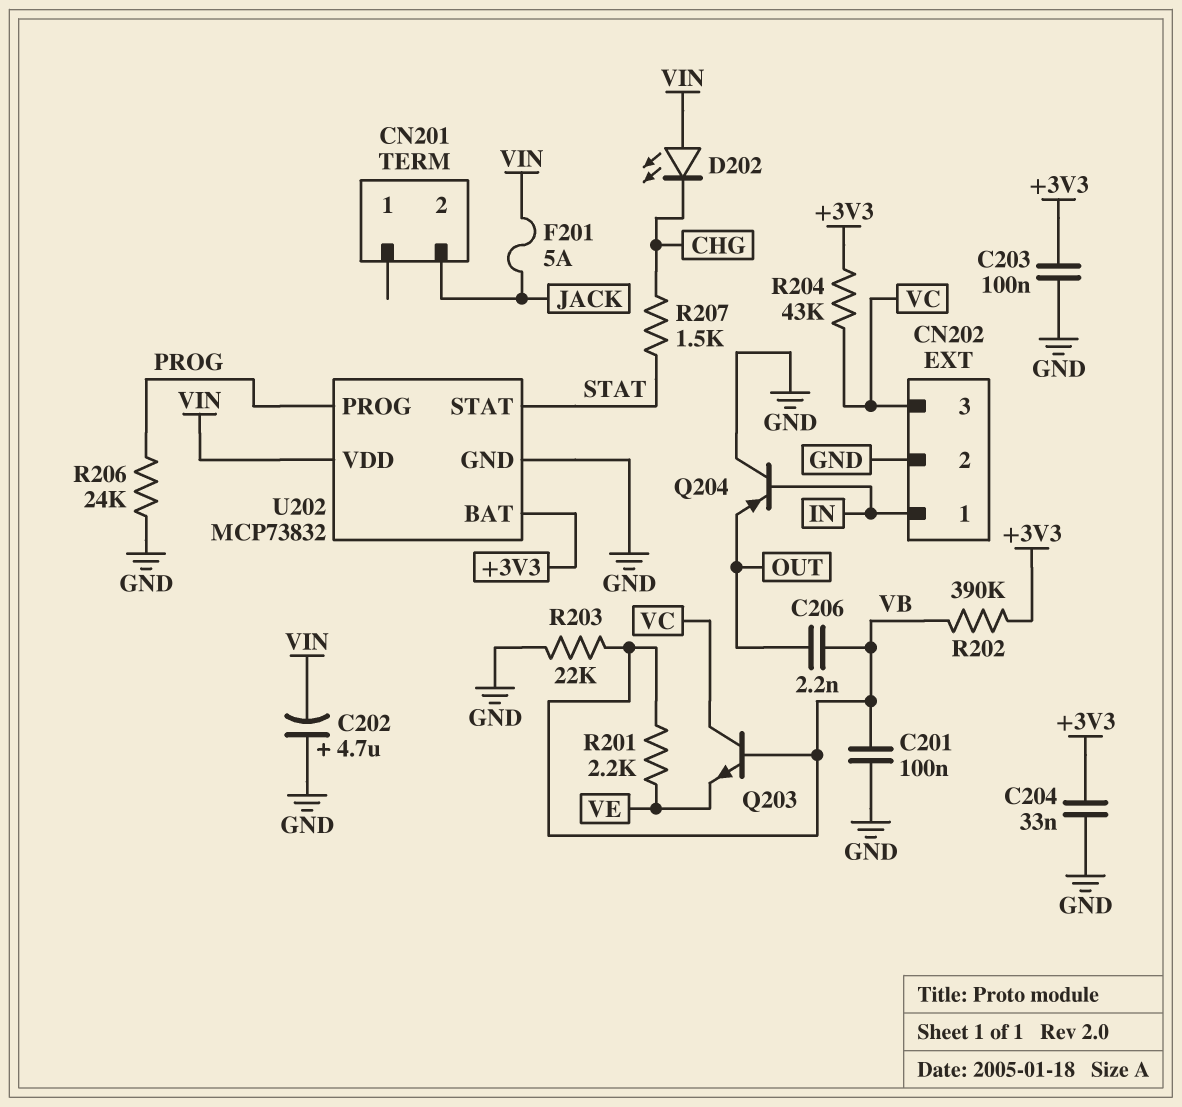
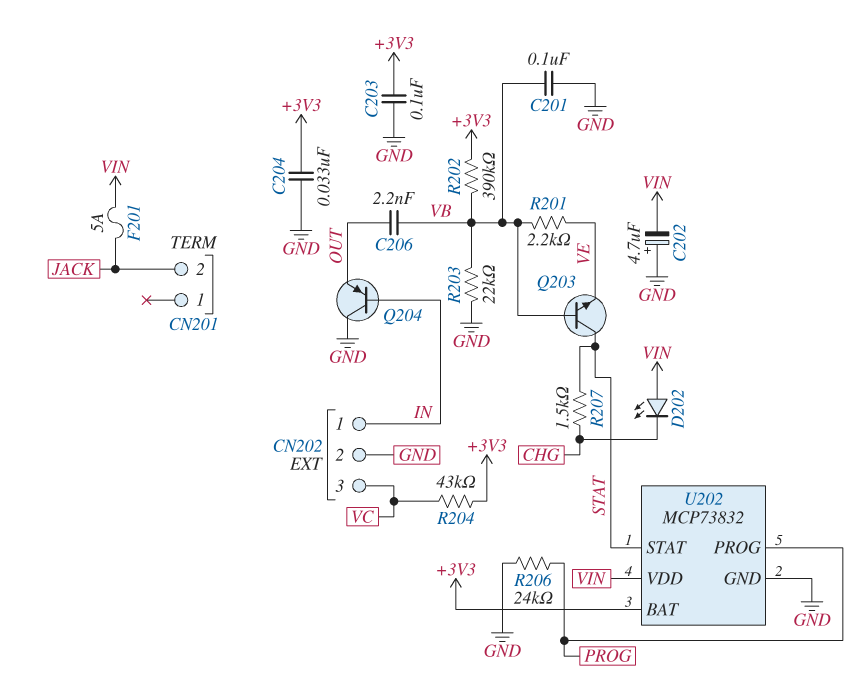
Q203: NPN (B VB, C VC, E VE) -> NPN (B VB, C STAT, E VE)

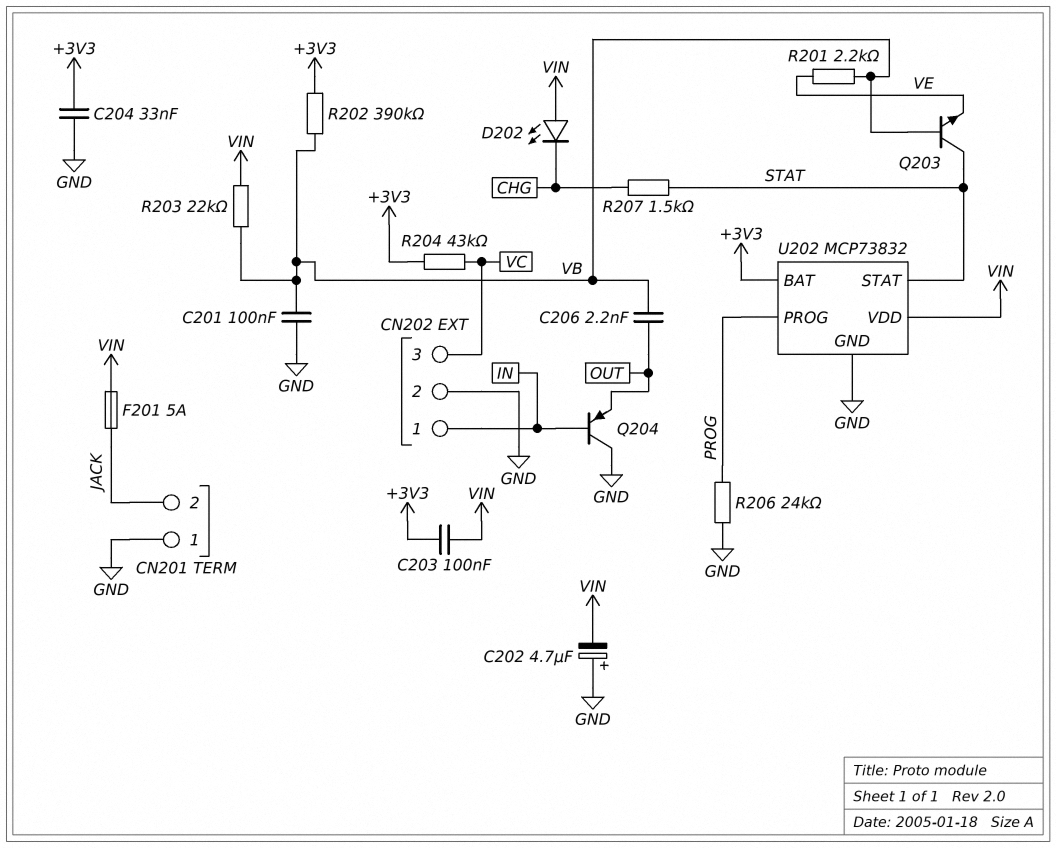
C203: 100nF (+3V3, GND) -> 100nF (+3V3, VIN)
CN201 pin 1: none -> GND
R203: 22k (GND, VB) -> 22k (VB, VIN)

